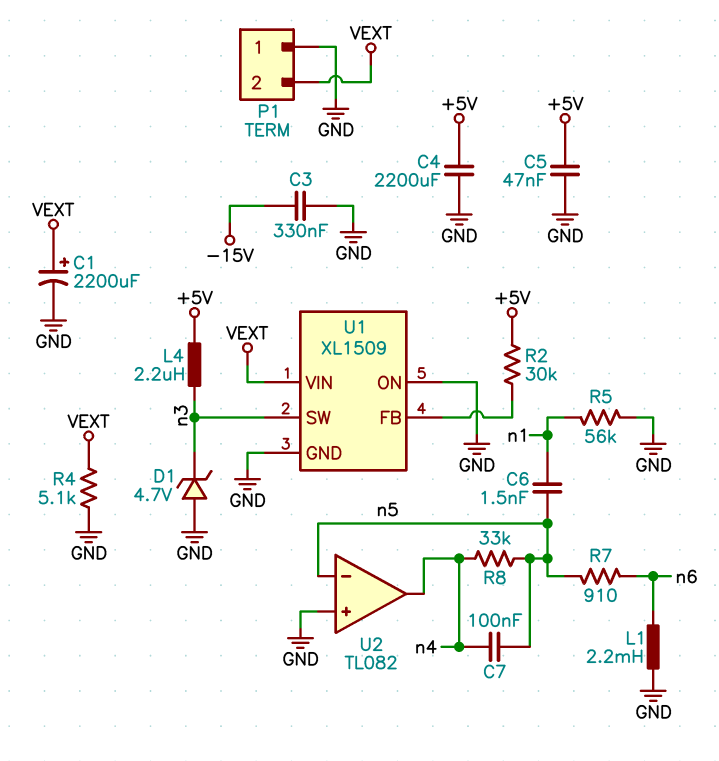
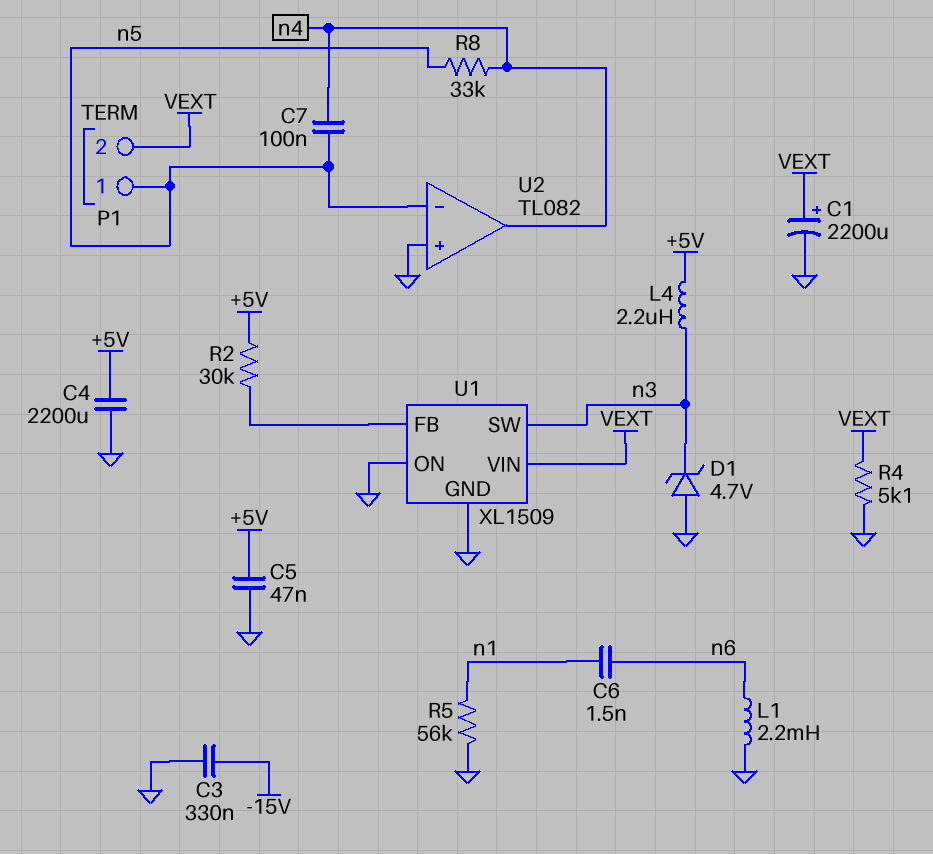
C6: 1.5nF (n1, n5) -> 1.5nF (n1, n6)
P1 pin 1: GND -> n5
R7: 910 (n5, n6) -> none

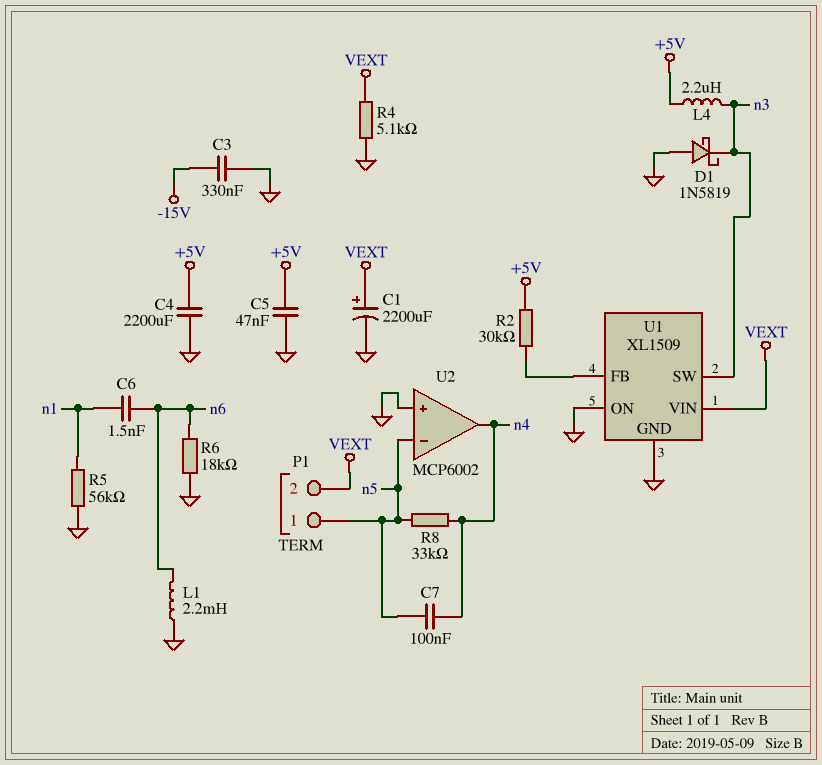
D1: zener 4.7V (A GND, K n3) -> schottky 1N5819 (A GND, K n3)
R6: none -> 18k (GND, n6)
U2: TL082 -> MCP6002

